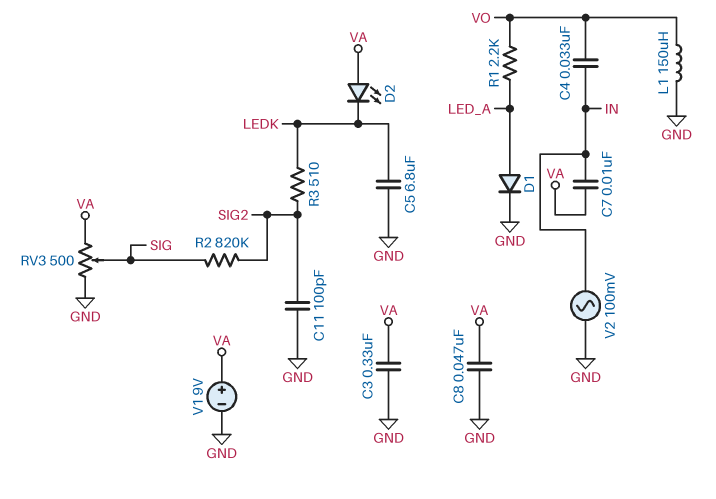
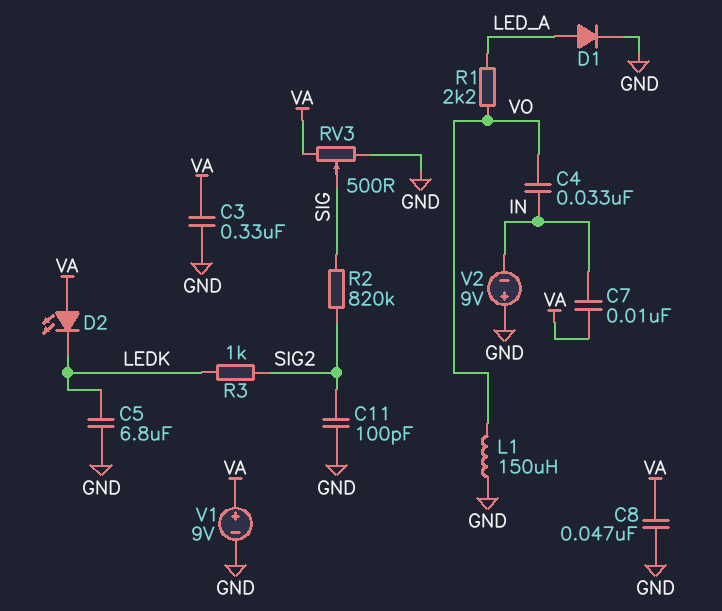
R3: 510 (LEDK, SIG2) -> 1k (LEDK, SIG2)
V2: AC 100mV (GND, IN) -> 9V (plus GND, minus IN)

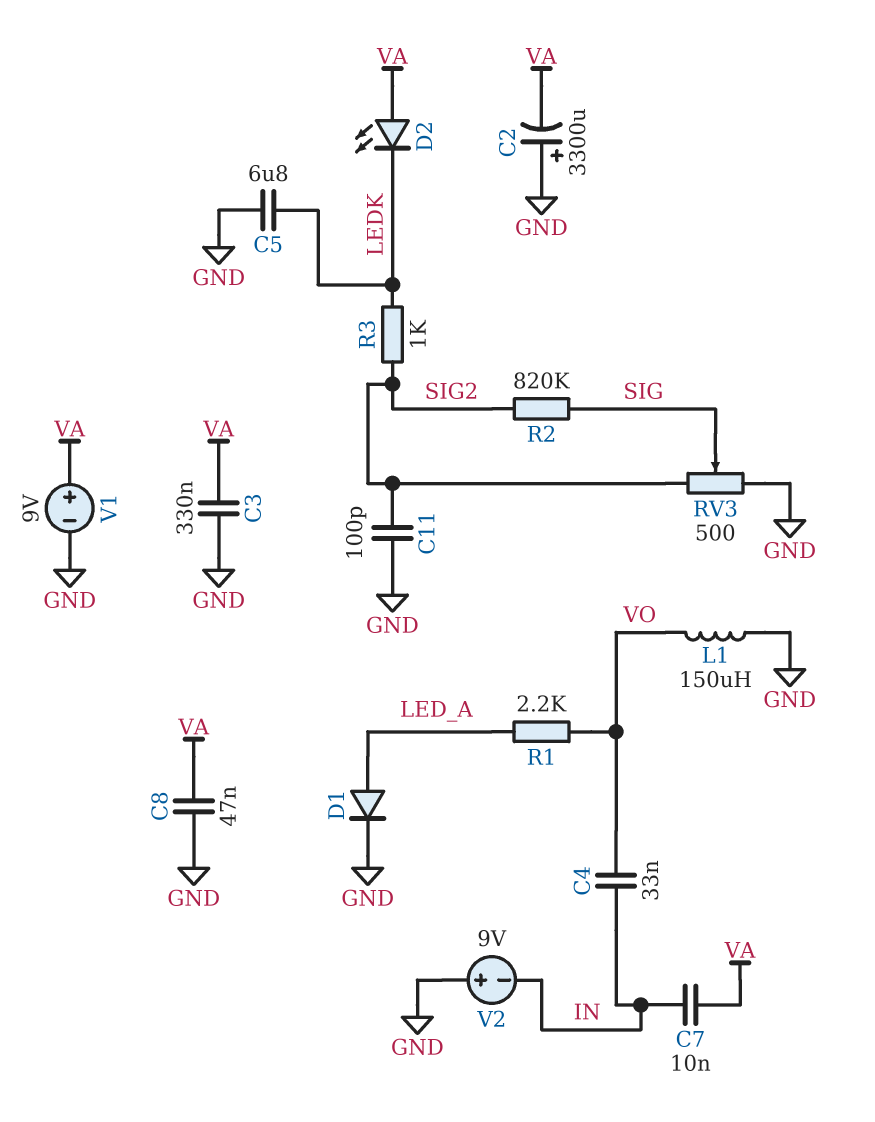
C2: none -> 3300uF (plus GND, minus VA)
RV3: 500 (GND, VA, wiper SIG) -> 500 (GND, SIG2, wiper SIG)

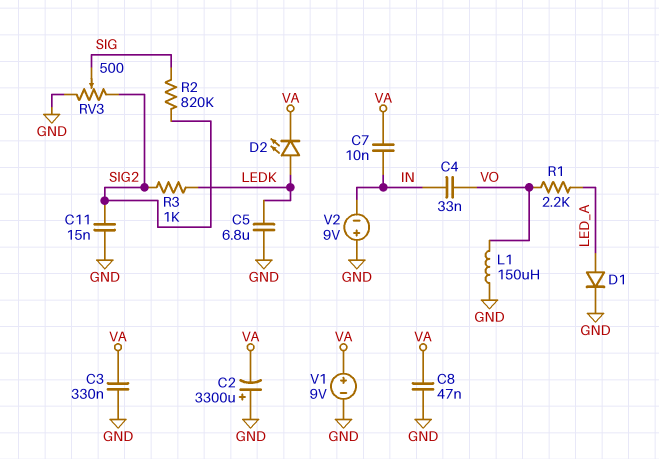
C11: 100pF (GND, SIG2) -> 15nF (GND, SIG2)
D2: LED (A VA, K LEDK) -> LED (A LEDK, K VA)

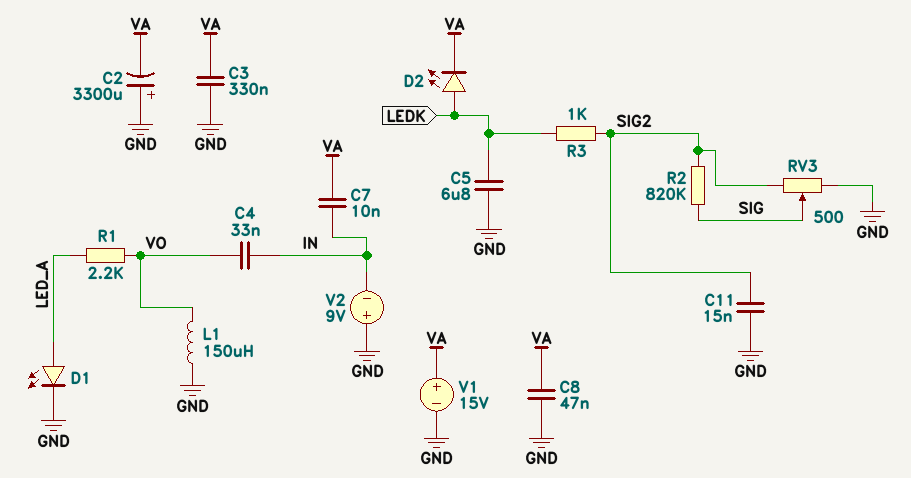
D1: diode (A LED_A, K GND) -> LED (A LED_A, K GND)
V1: 9V (plus VA, minus GND) -> 15V (plus VA, minus GND)

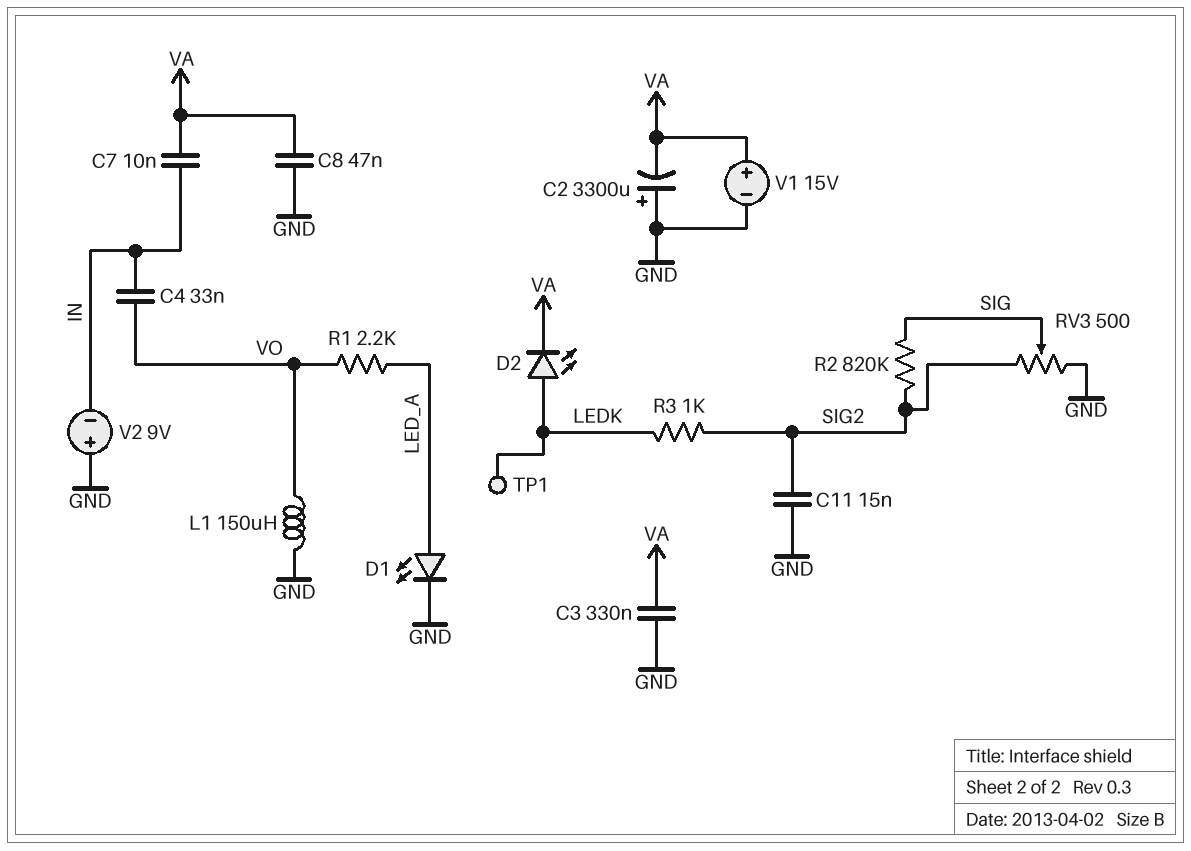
C5: 6.8uF (GND, LEDK) -> none
TP1: none -> test point (LEDK)

